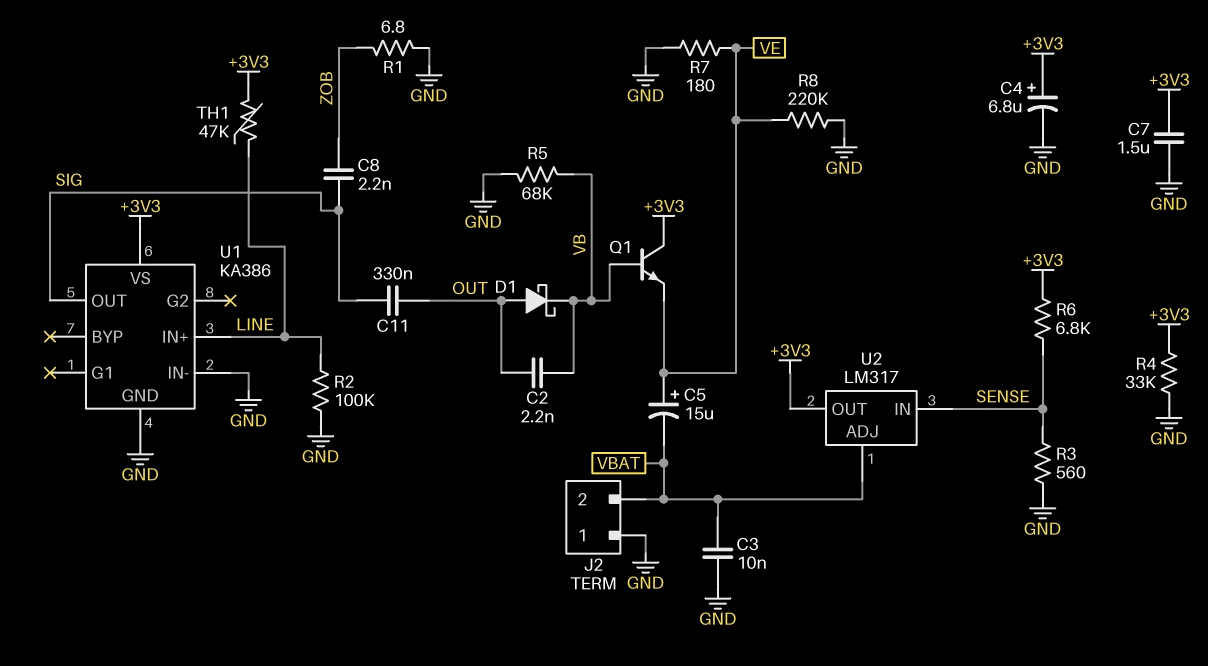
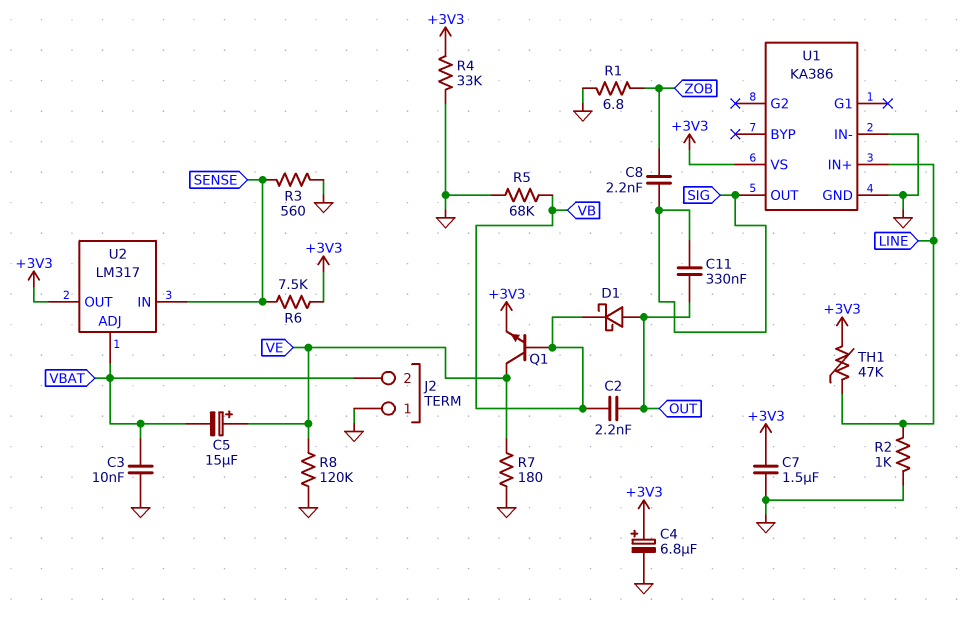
Q1: NPN (B VB, C +3V3, E VE) -> NPN (B VB, C VE, E +3V3)
R2: 100k (GND, LINE) -> 1k (GND, LINE)
R6: 6.8k (+3V3, SENSE) -> 7.5k (+3V3, SENSE)
R8: 220k (GND, VE) -> 120k (GND, VE)

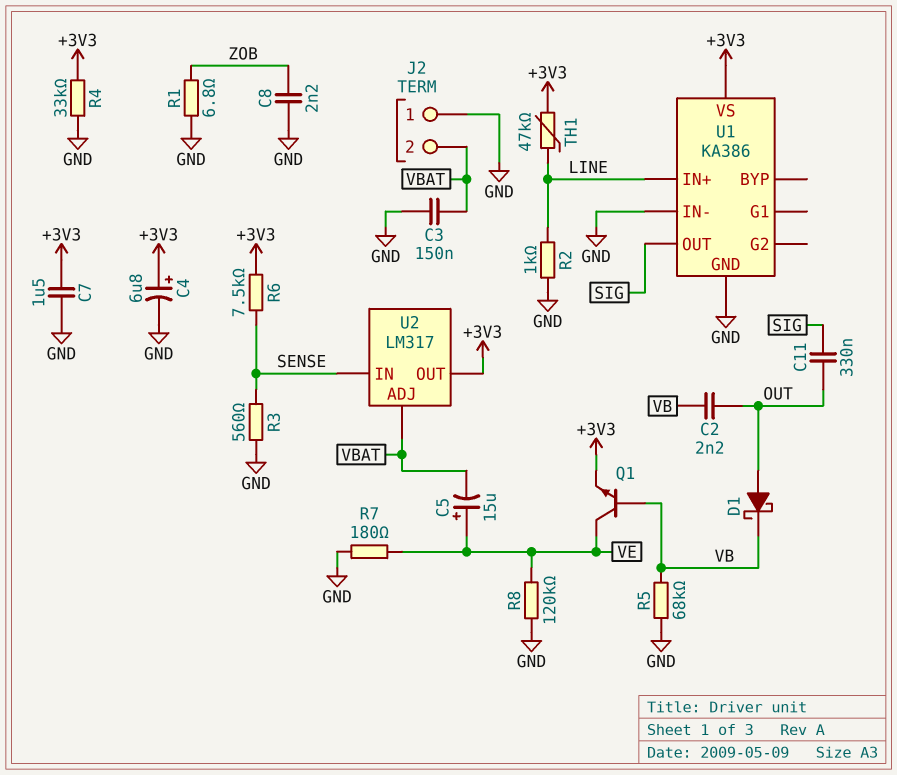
C3: 10nF (GND, VBAT) -> 150nF (GND, VBAT)
C8: 2.2nF (SIG, ZOB) -> 2.2nF (GND, ZOB)

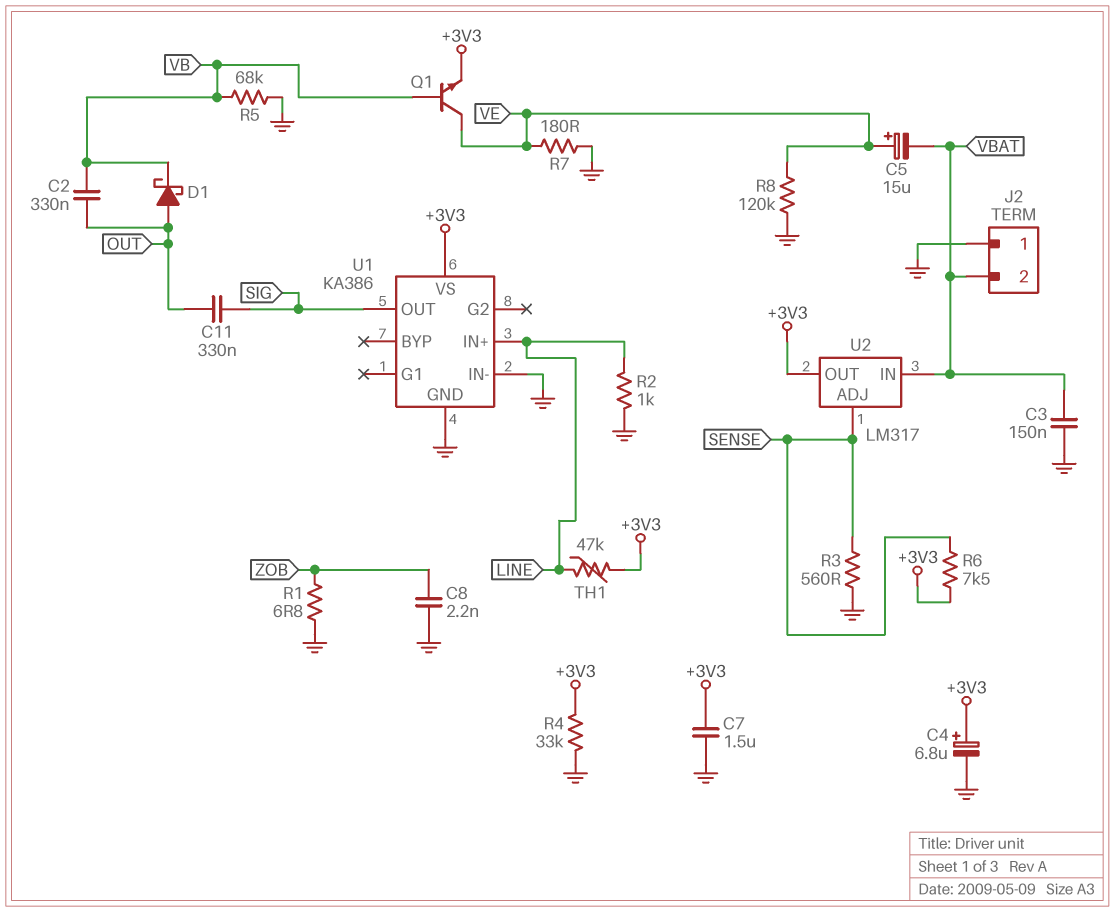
C2: 2.2nF (OUT, VB) -> 330nF (OUT, VB)
U2 pin ADJ: VBAT -> SENSE
U2 pin IN: SENSE -> VBAT

